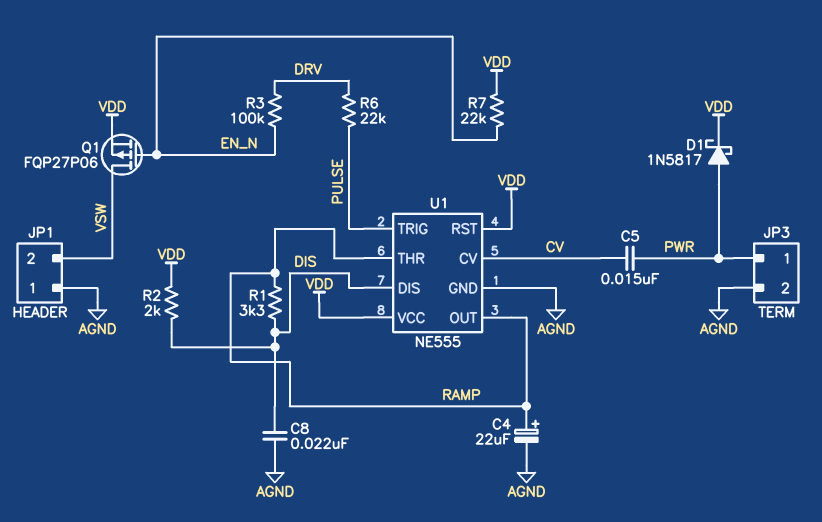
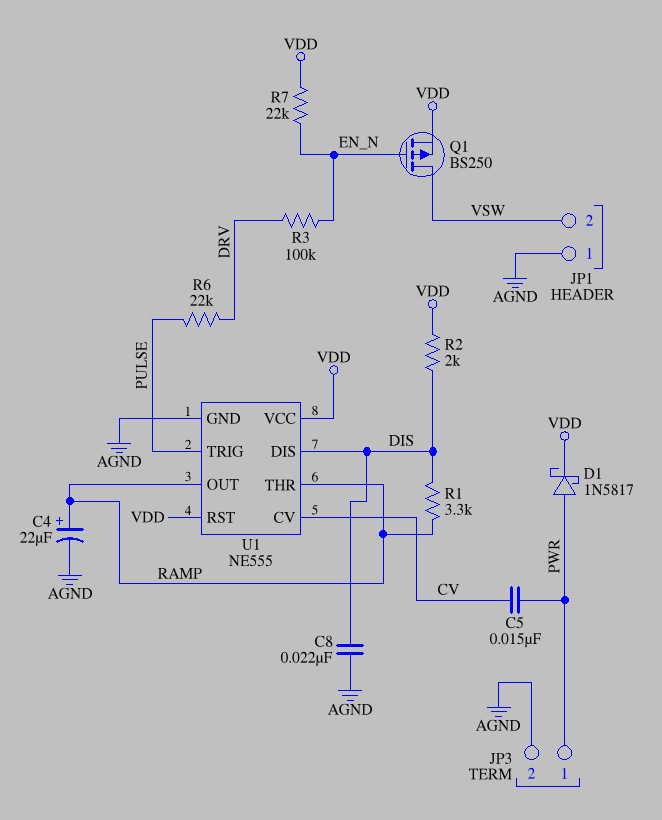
Q1: PMOS FQP27P06 (G EN_N, D VSW, S VDD) -> PMOS BS250 (G EN_N, D VSW, S VDD)

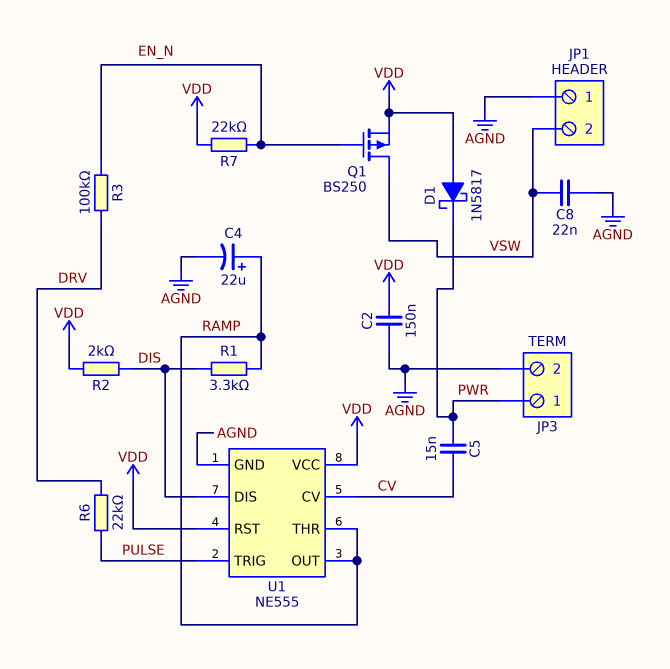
C2: none -> 150nF (AGND, VDD)
C8: 22nF (AGND, DIS) -> 22nF (AGND, VSW)
D1: schottky 1N5817 (A PWR, K VDD) -> schottky 1N5817 (A VDD, K PWR)

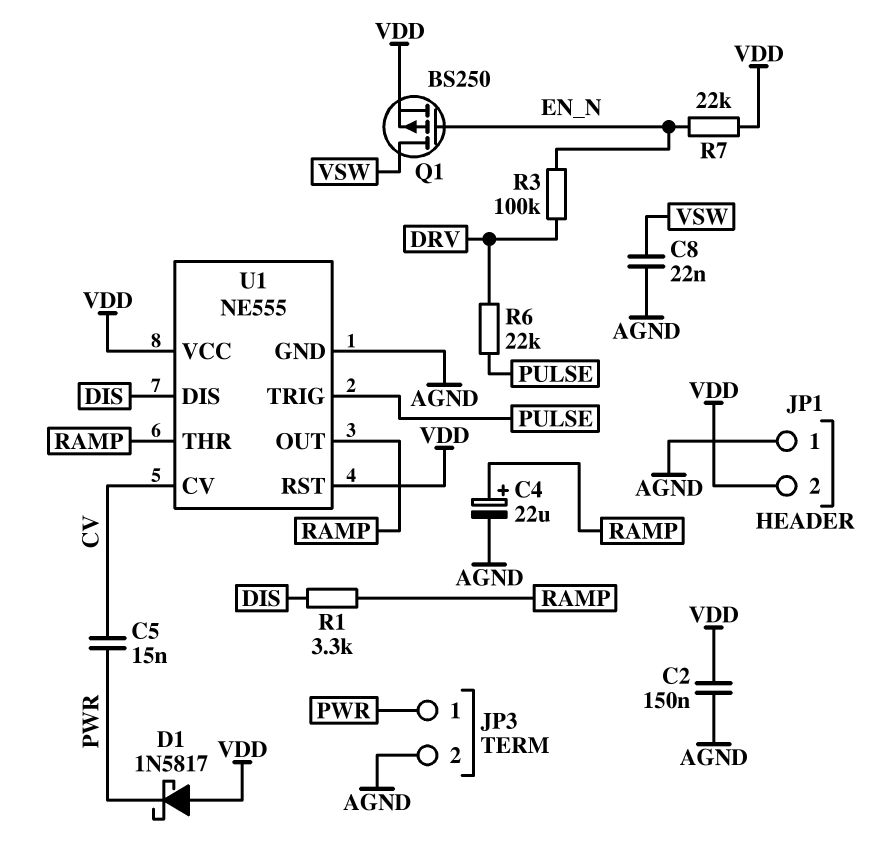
JP1 pin 2: VSW -> VDD
R2: 2k (DIS, VDD) -> none

